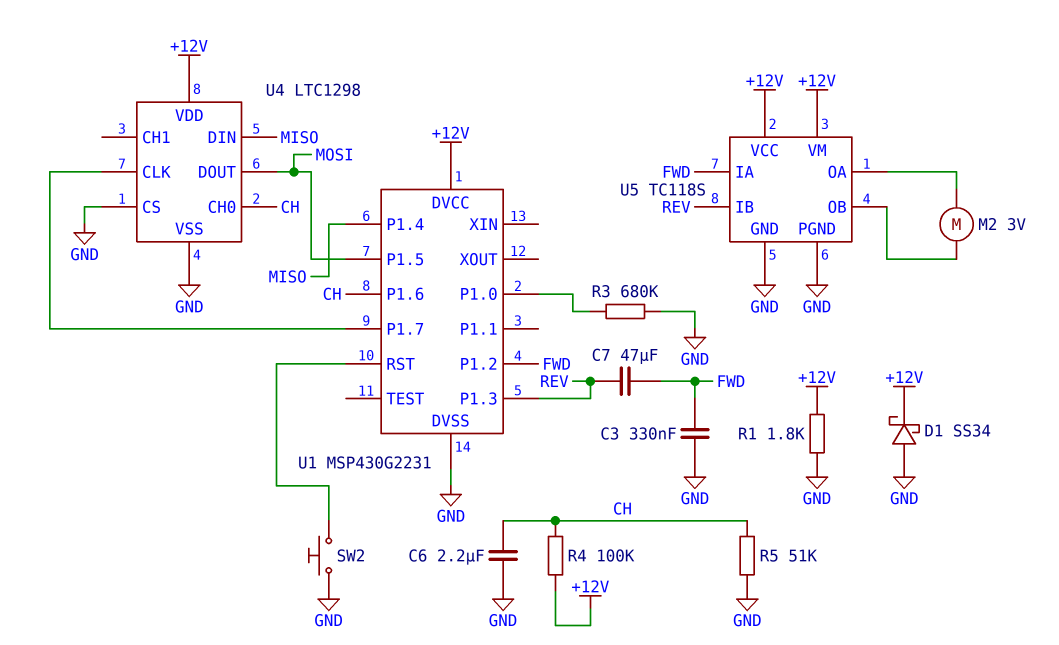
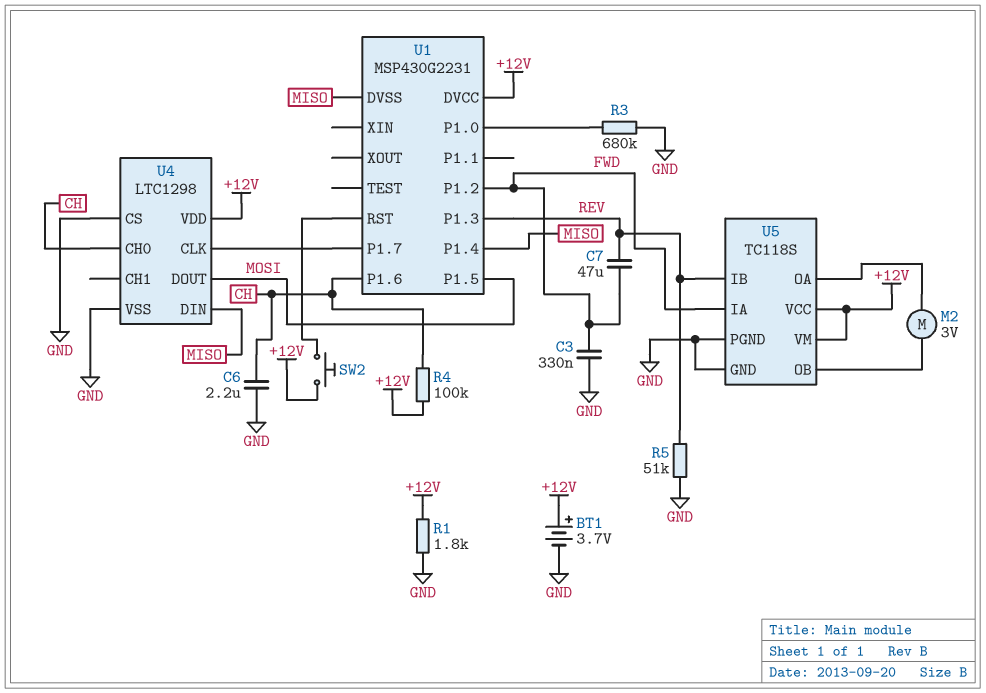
BT1: none -> 3.7V (plus +12V, minus GND)
D1: schottky SS34 (A GND, K +12V) -> none
R5: 51k (CH, GND) -> 51k (GND, REV)
SW2: button (GND, U1/RST) -> button (+12V, U1/RST)
U1 pin DVSS: GND -> MISO

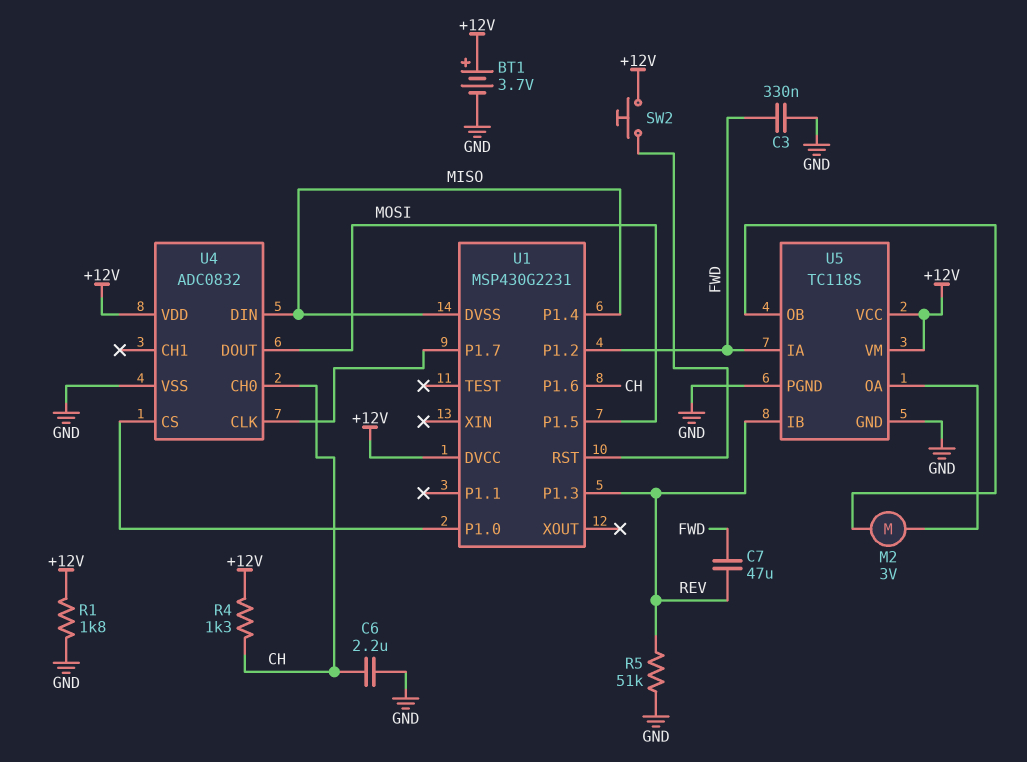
R3: 680k (GND, U1/P1.0) -> none
R4: 100k (+12V, CH) -> 1.3k (+12V, CH)
U4: LTC1298 -> ADC0832
U4 pin CS: GND -> U1/P1.0

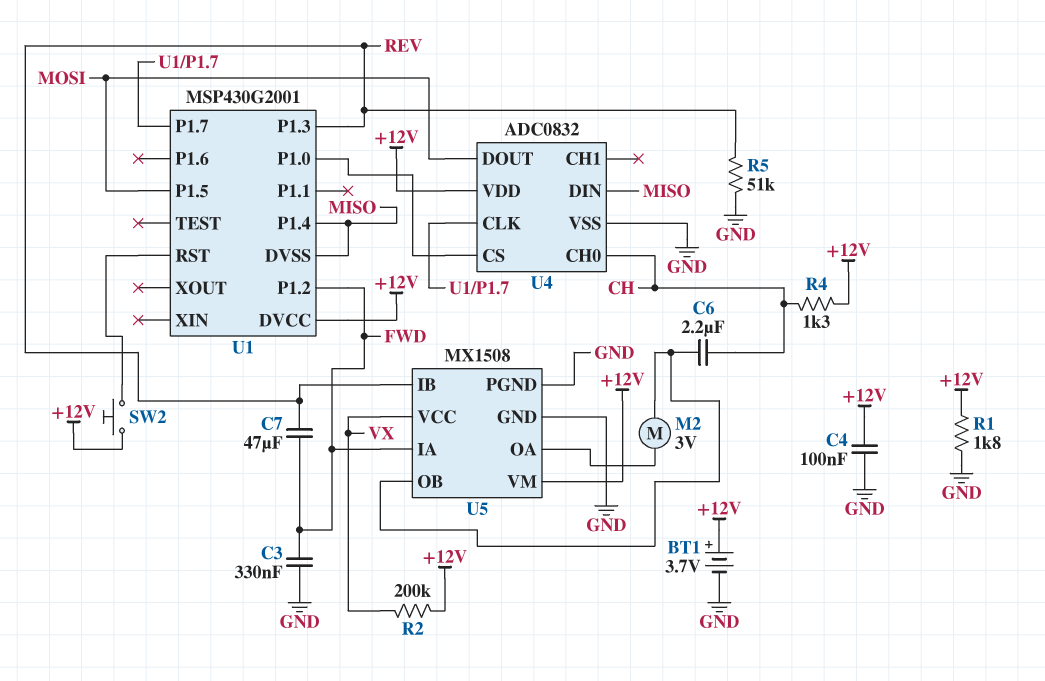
C4: none -> 100nF (+12V, GND)
C6: 2.2uF (CH, GND) -> 2.2uF (CH, U5/OB)
R2: none -> 200k (+12V, VX)
U1: MSP430G2231 -> MSP430G2001
U1 pin P1.6: CH -> none
U5: TC118S -> MX1508
U5 pin VCC: +12V -> VX

